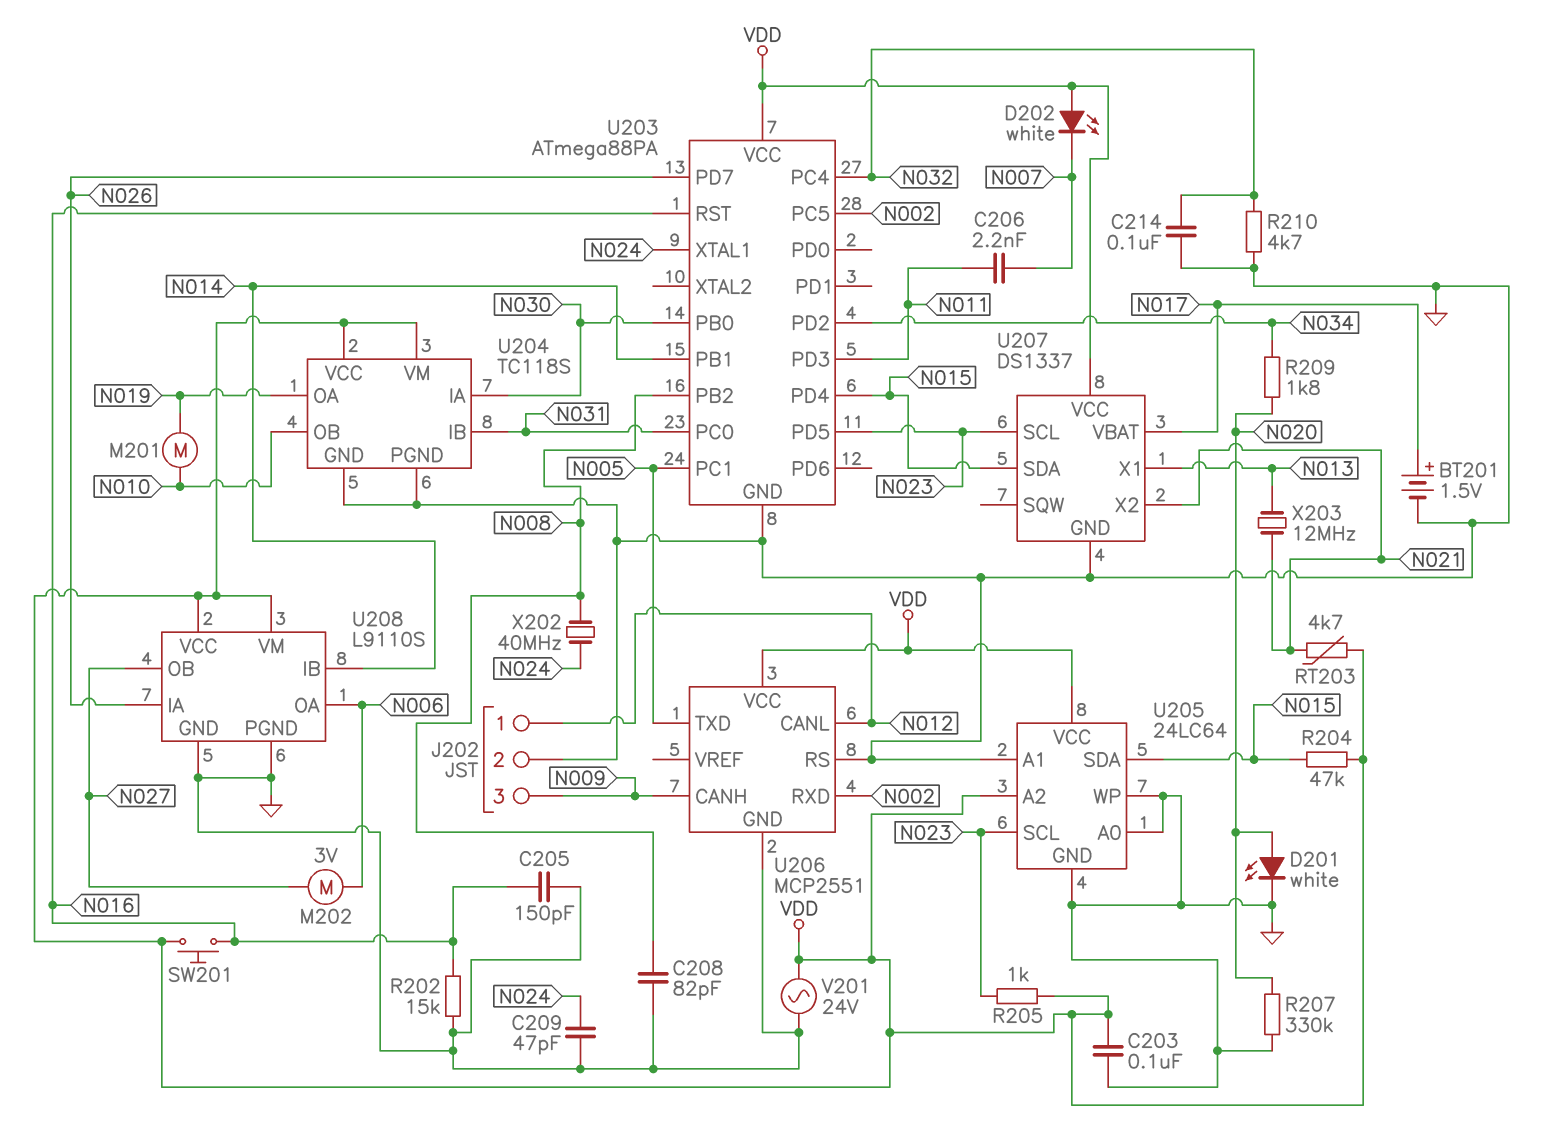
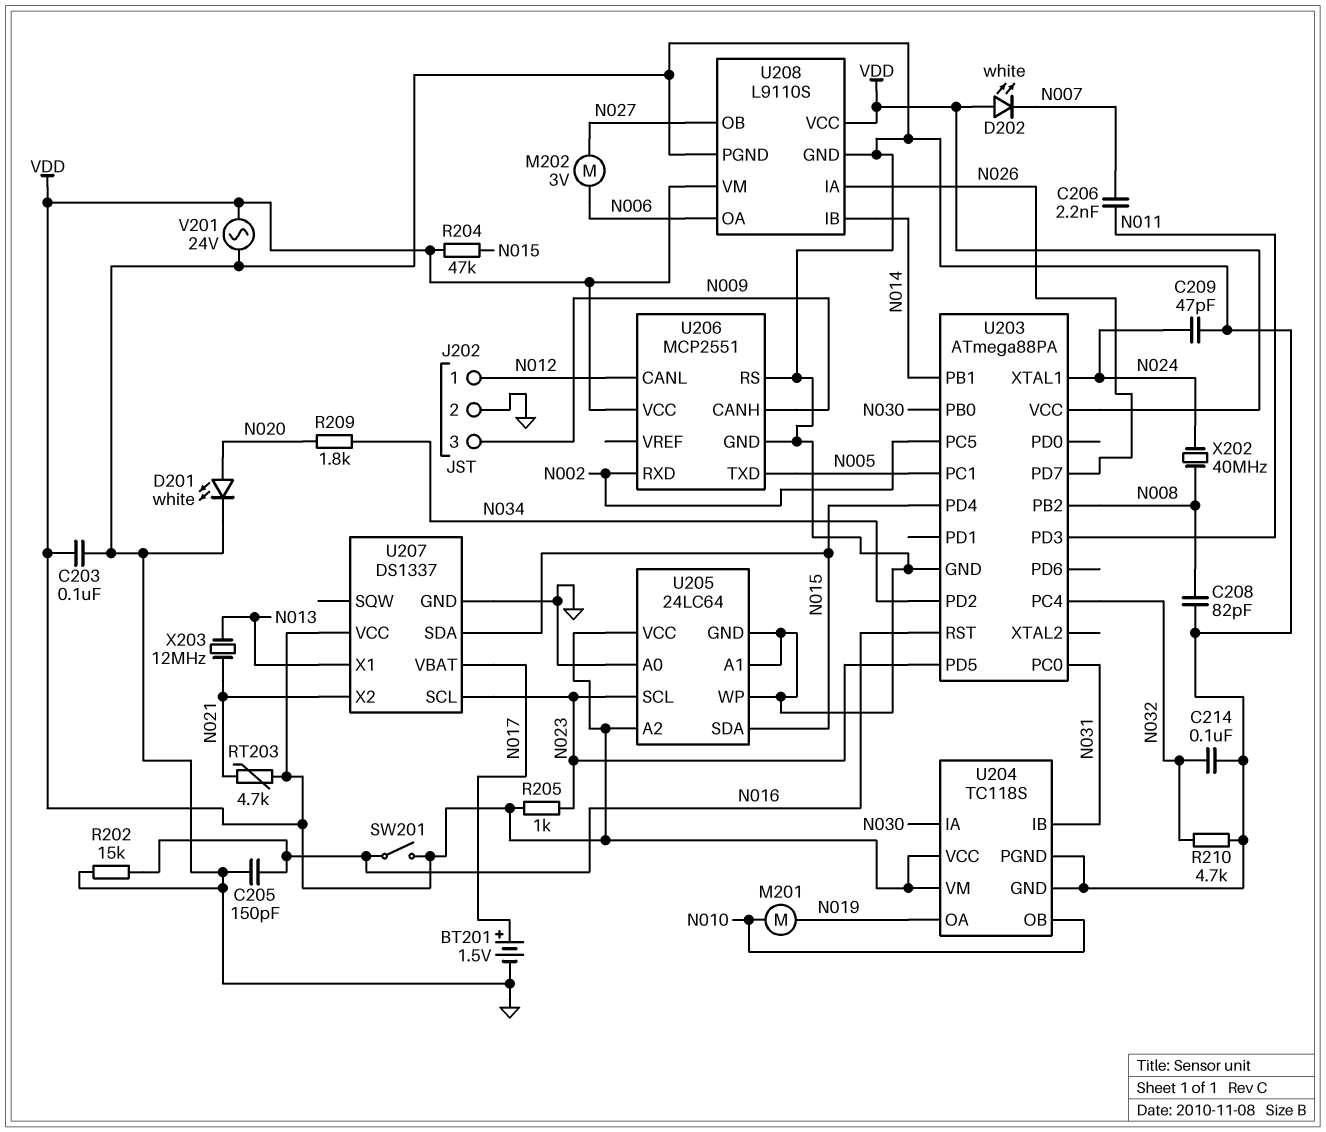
R207: 330k (GND, N020) -> none
SW201: button (N016, VDD) -> switch (N016, VDD)

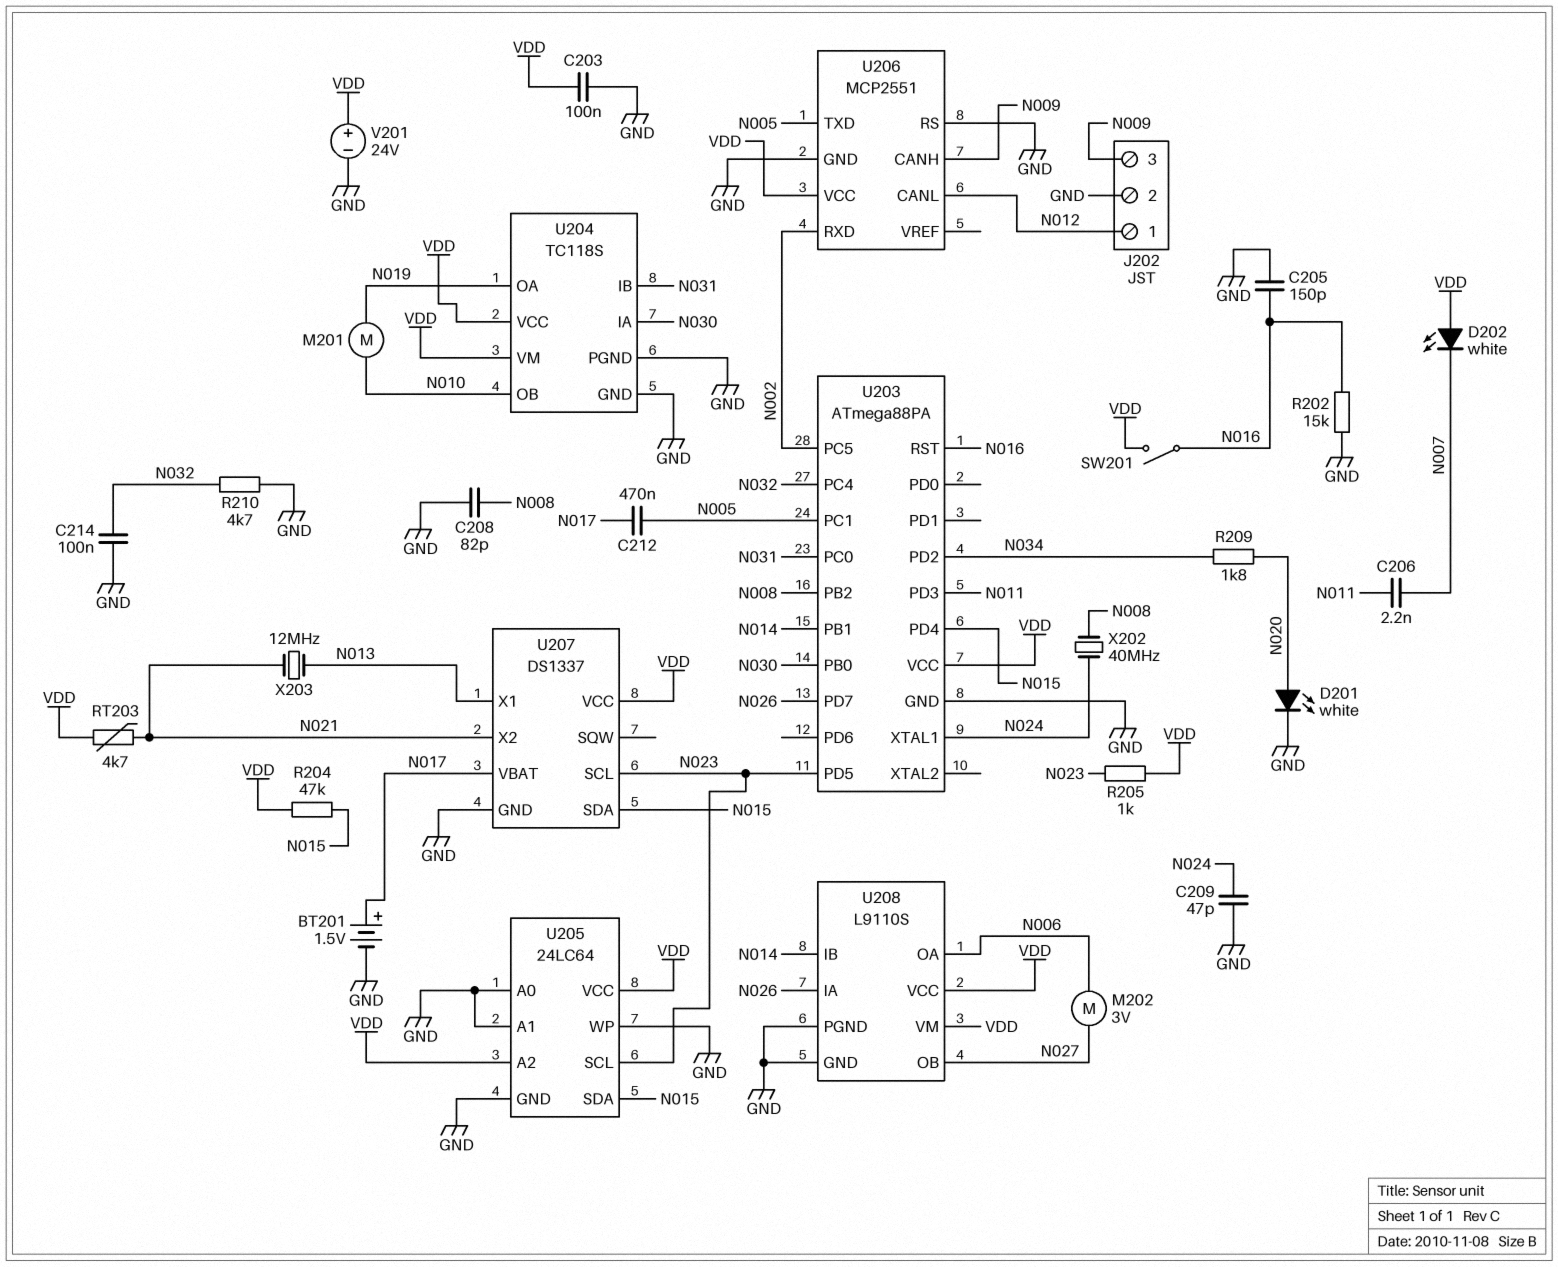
C212: none -> 470nF (N005, N017)
V201: AC 24V (GND, VDD) -> 24V (plus VDD, minus GND)

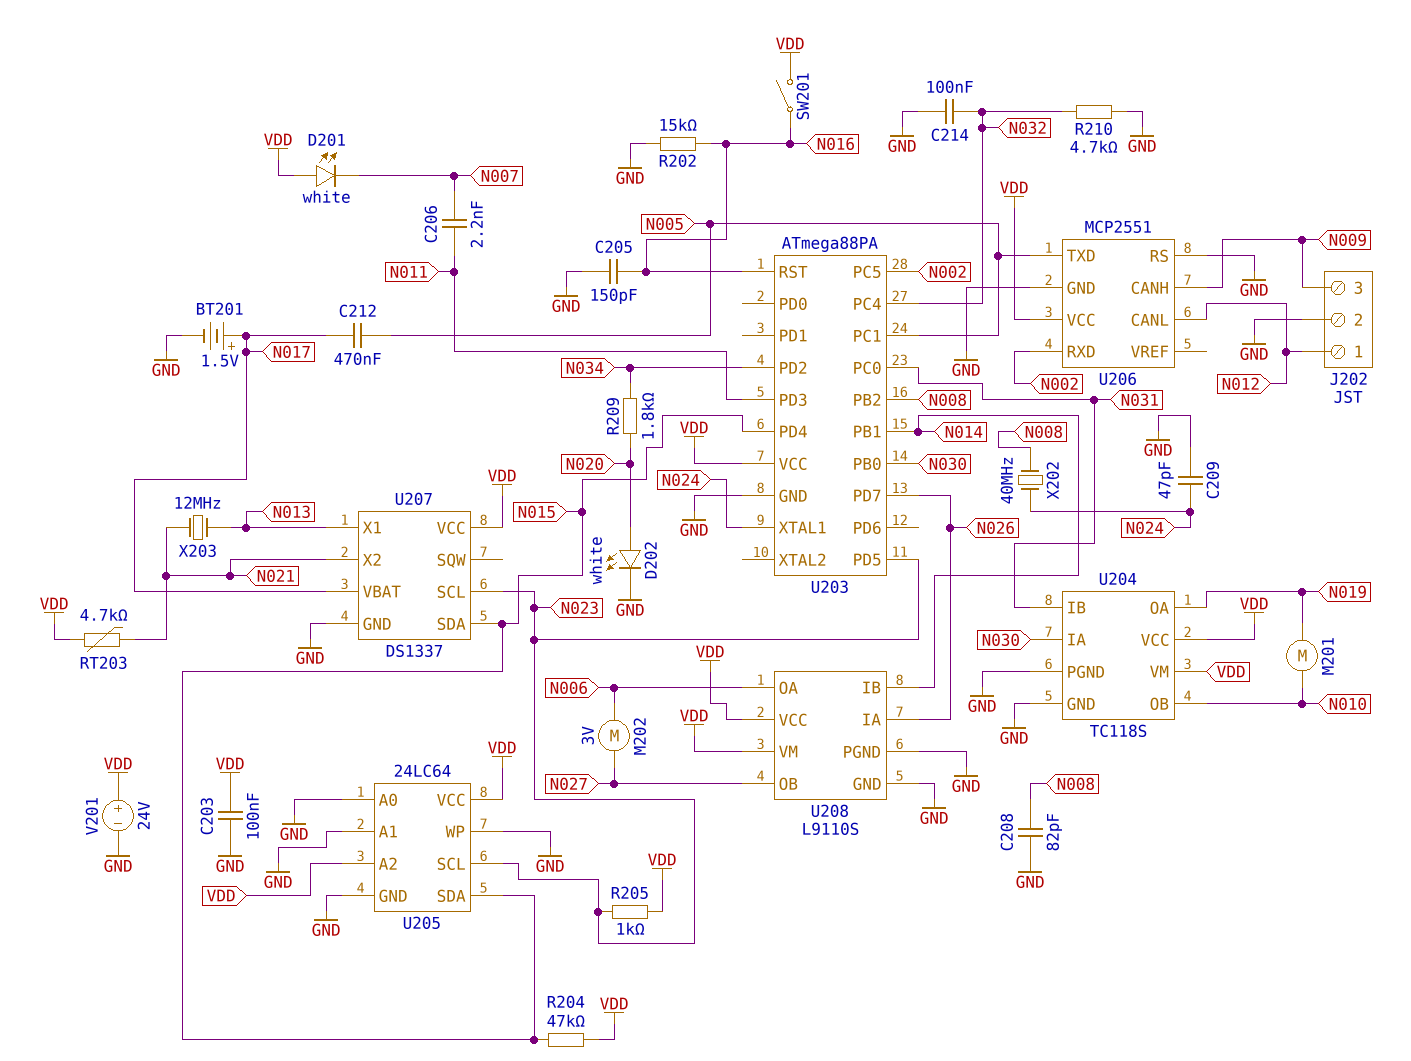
D201: LED white (A N020, K GND) -> LED white (A VDD, K N007)
D202: LED white (A VDD, K N007) -> LED white (A N020, K GND)

